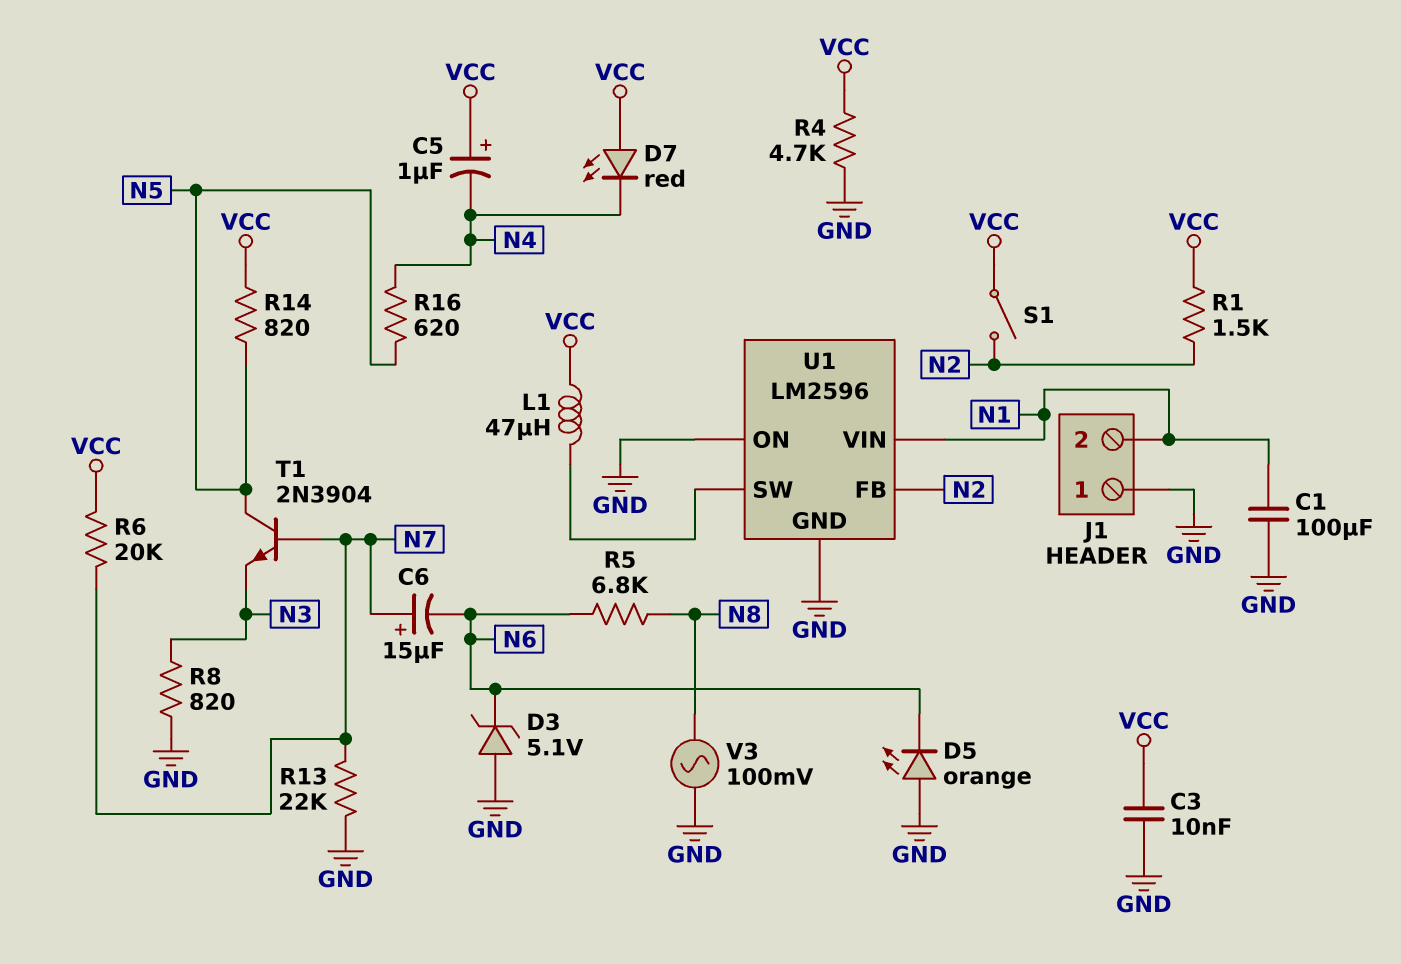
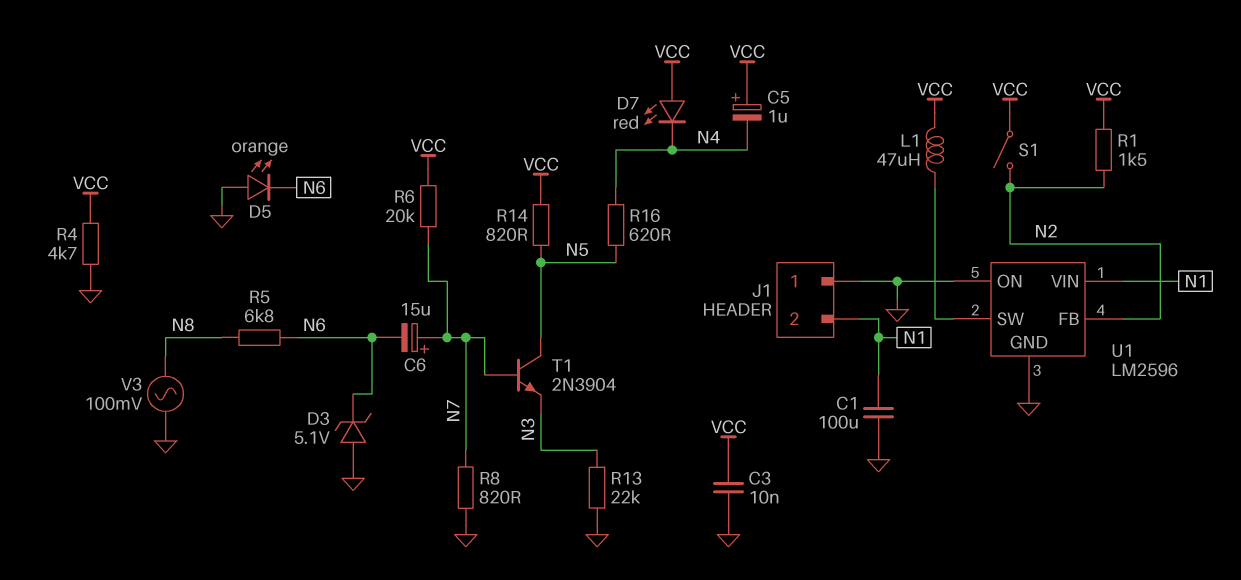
R8: 820 (GND, N3) -> 820 (GND, N7)
R13: 22k (GND, N7) -> 22k (GND, N3)

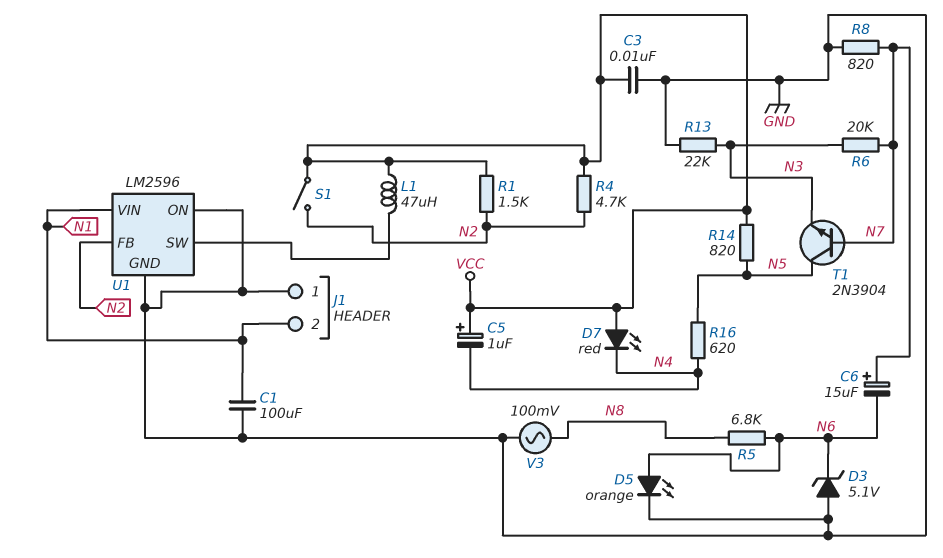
D5: LED orange (A GND, K N6) -> LED orange (A N6, K GND)
R4: 4.7k (GND, VCC) -> 4.7k (N2, VCC)
R6: 20k (N7, VCC) -> 20k (N3, N7)

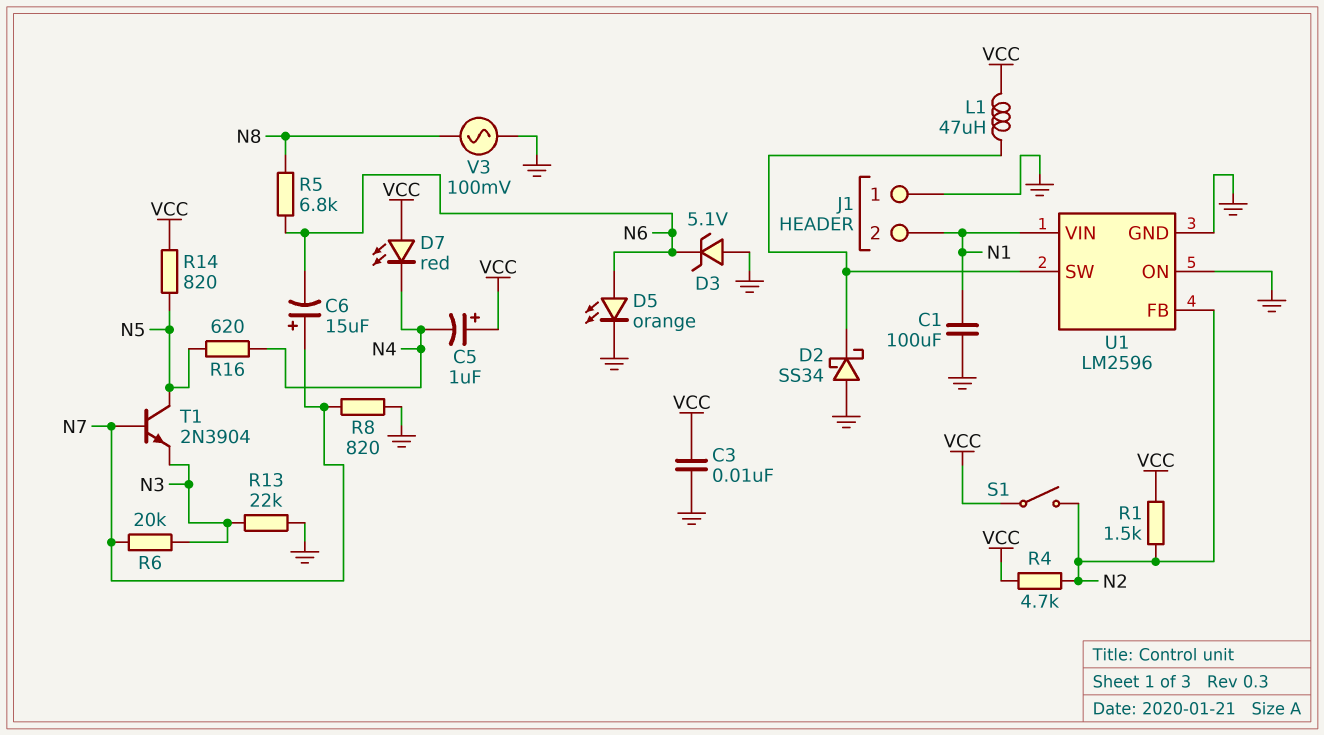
D2: none -> schottky SS34 (A GND, K U1/SW)

